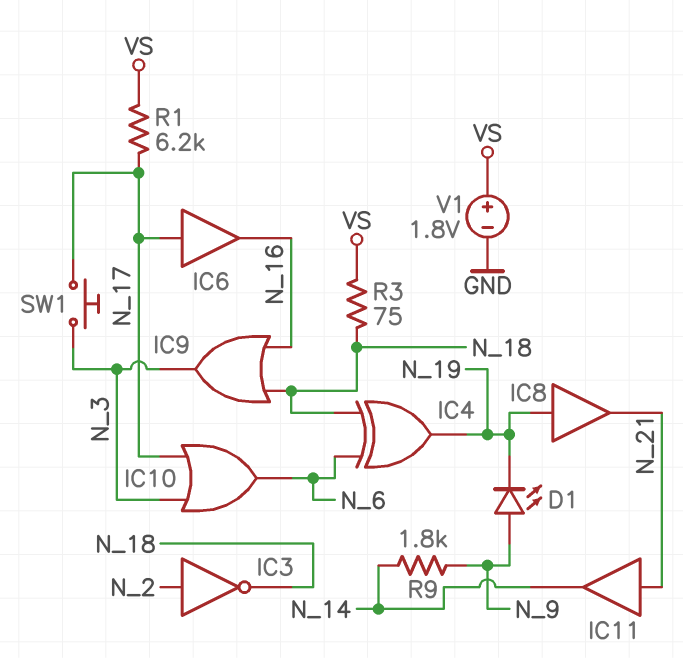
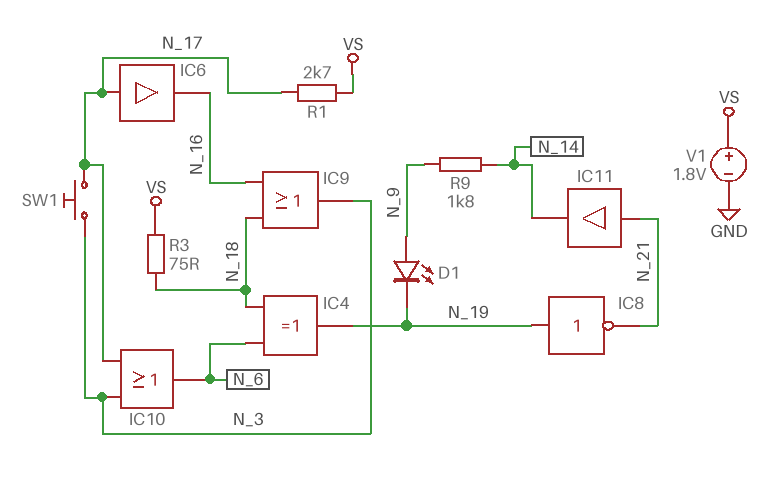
IC3: NOT (in N_2, out N_18) -> none
IC8: buffer (in N_19, out N_21) -> NOT (in N_19, out N_21)
R1: 6.2k (N_17, VS) -> 2.7k (N_17, VS)

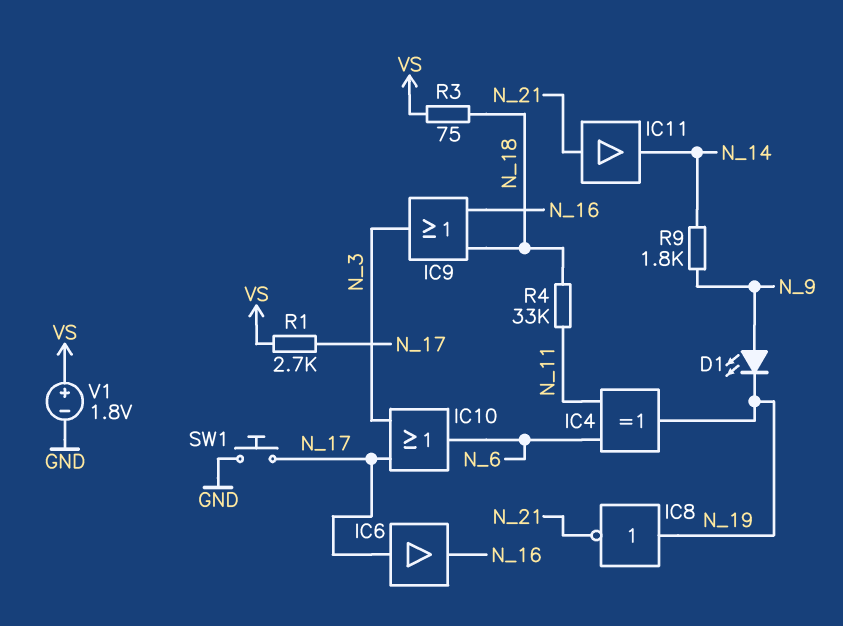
IC4: XOR (in N_6, in N_18, out N_19) -> XOR (in N_6, in N_11, out N_19)
R4: none -> 33k (N_11, N_18)
SW1: button (N_3, N_17) -> button (GND, N_17)

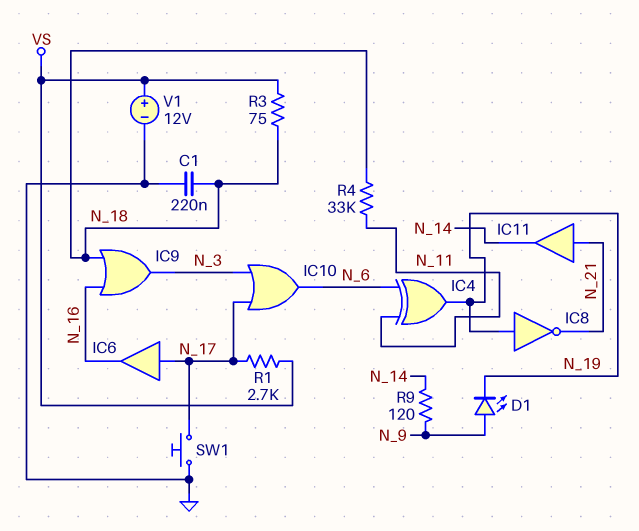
C1: none -> 220nF (GND, N_18)
R9: 1.8k (N_9, N_14) -> 120 (N_9, N_14)
V1: 1.8V (plus VS, minus GND) -> 12V (plus VS, minus GND)

